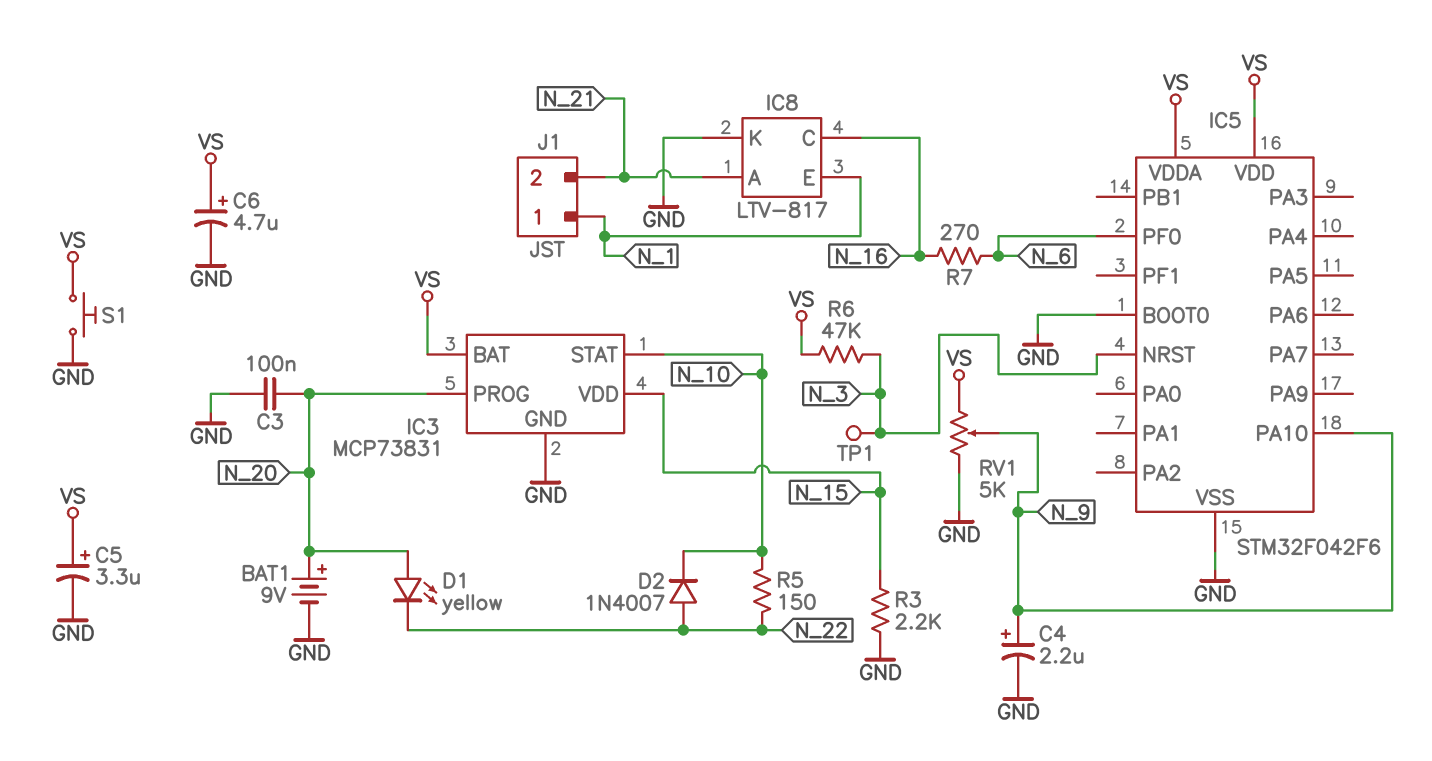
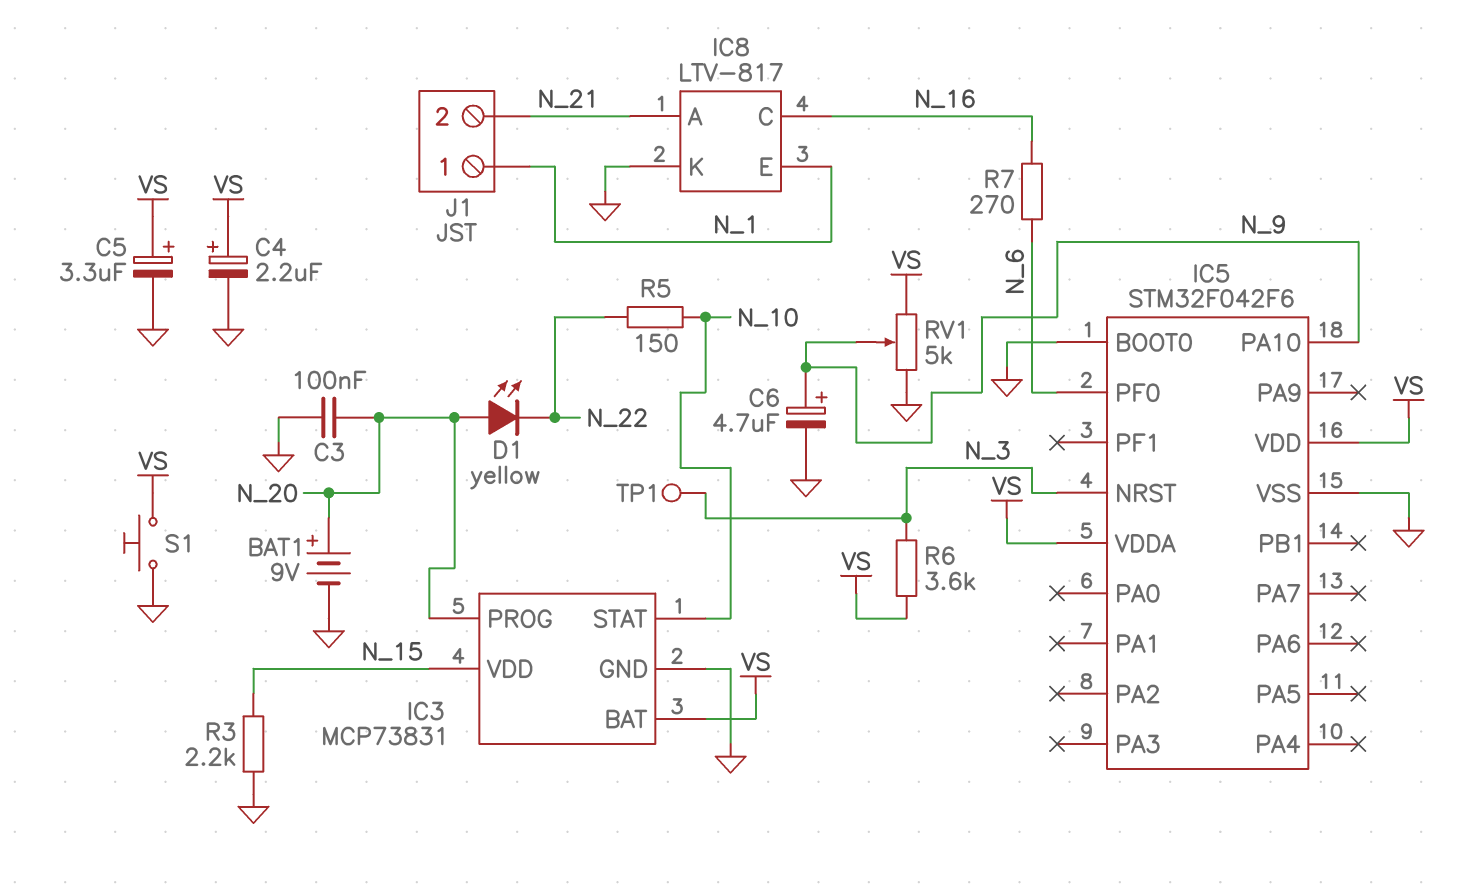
C4: 2.2uF (plus N_9, minus GND) -> 2.2uF (plus VS, minus GND)
C6: 4.7uF (plus VS, minus GND) -> 4.7uF (plus N_9, minus GND)
D2: diode 1N4007 (A N_22, K N_10) -> none
R6: 47k (N_3, VS) -> 3.6k (N_3, VS)

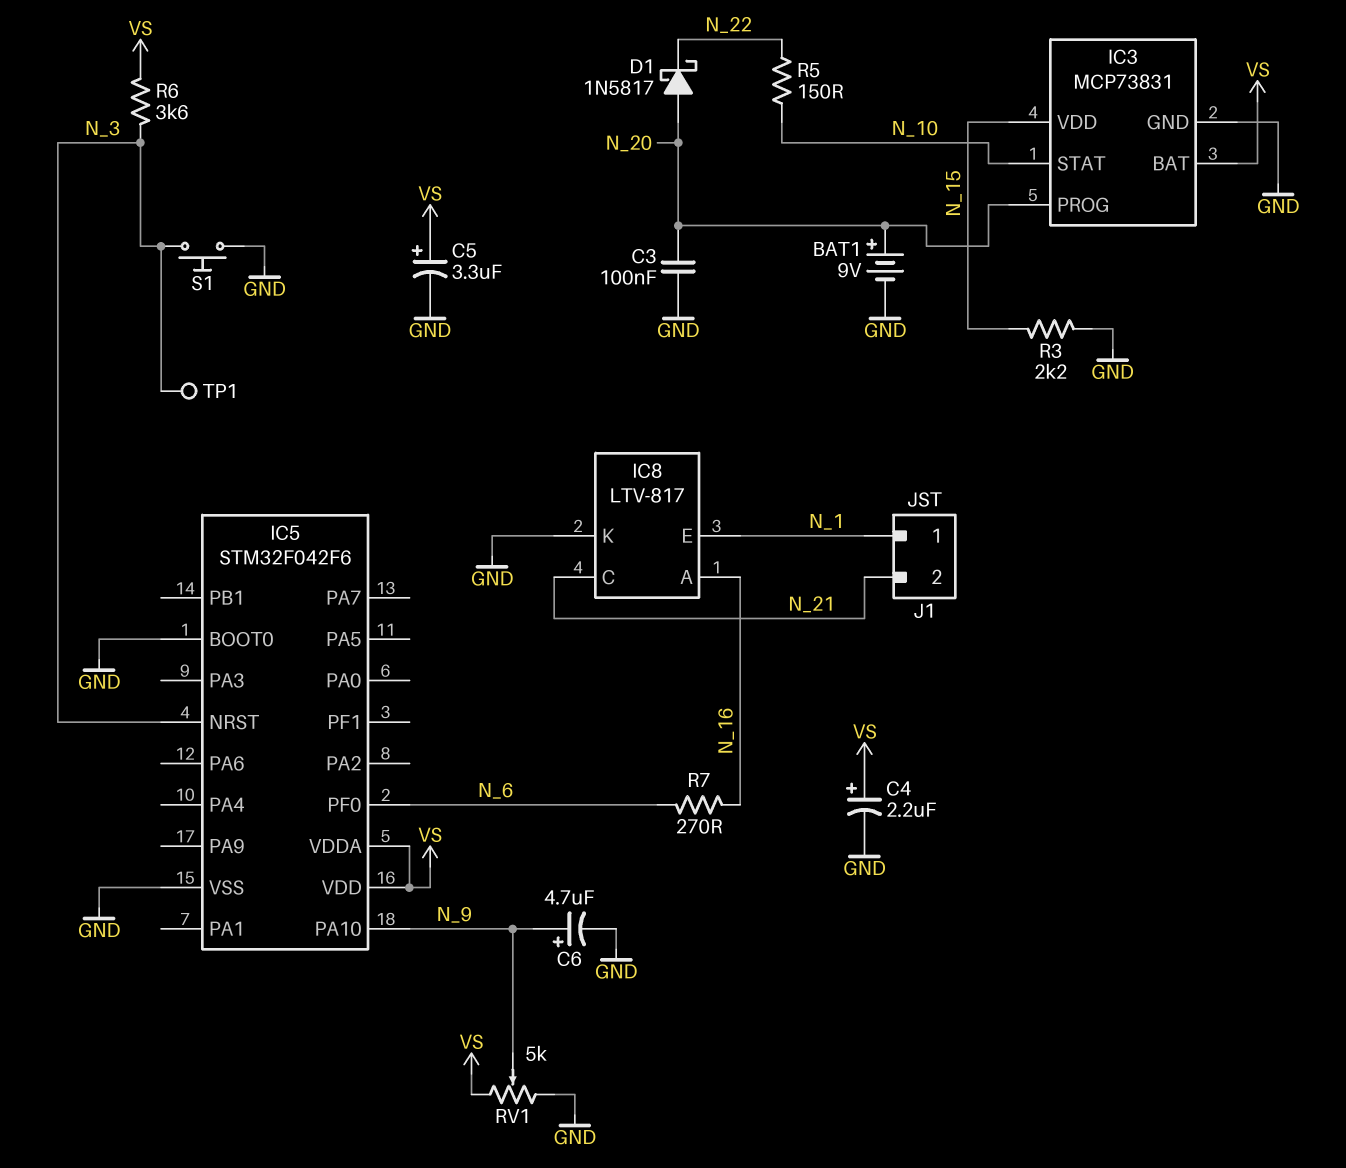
D1: LED yellow (A N_20, K N_22) -> schottky 1N5817 (A N_20, K N_22)
IC8 pin A: N_21 -> N_16
IC8 pin C: N_16 -> N_21
S1: button (GND, VS) -> button (GND, N_3)

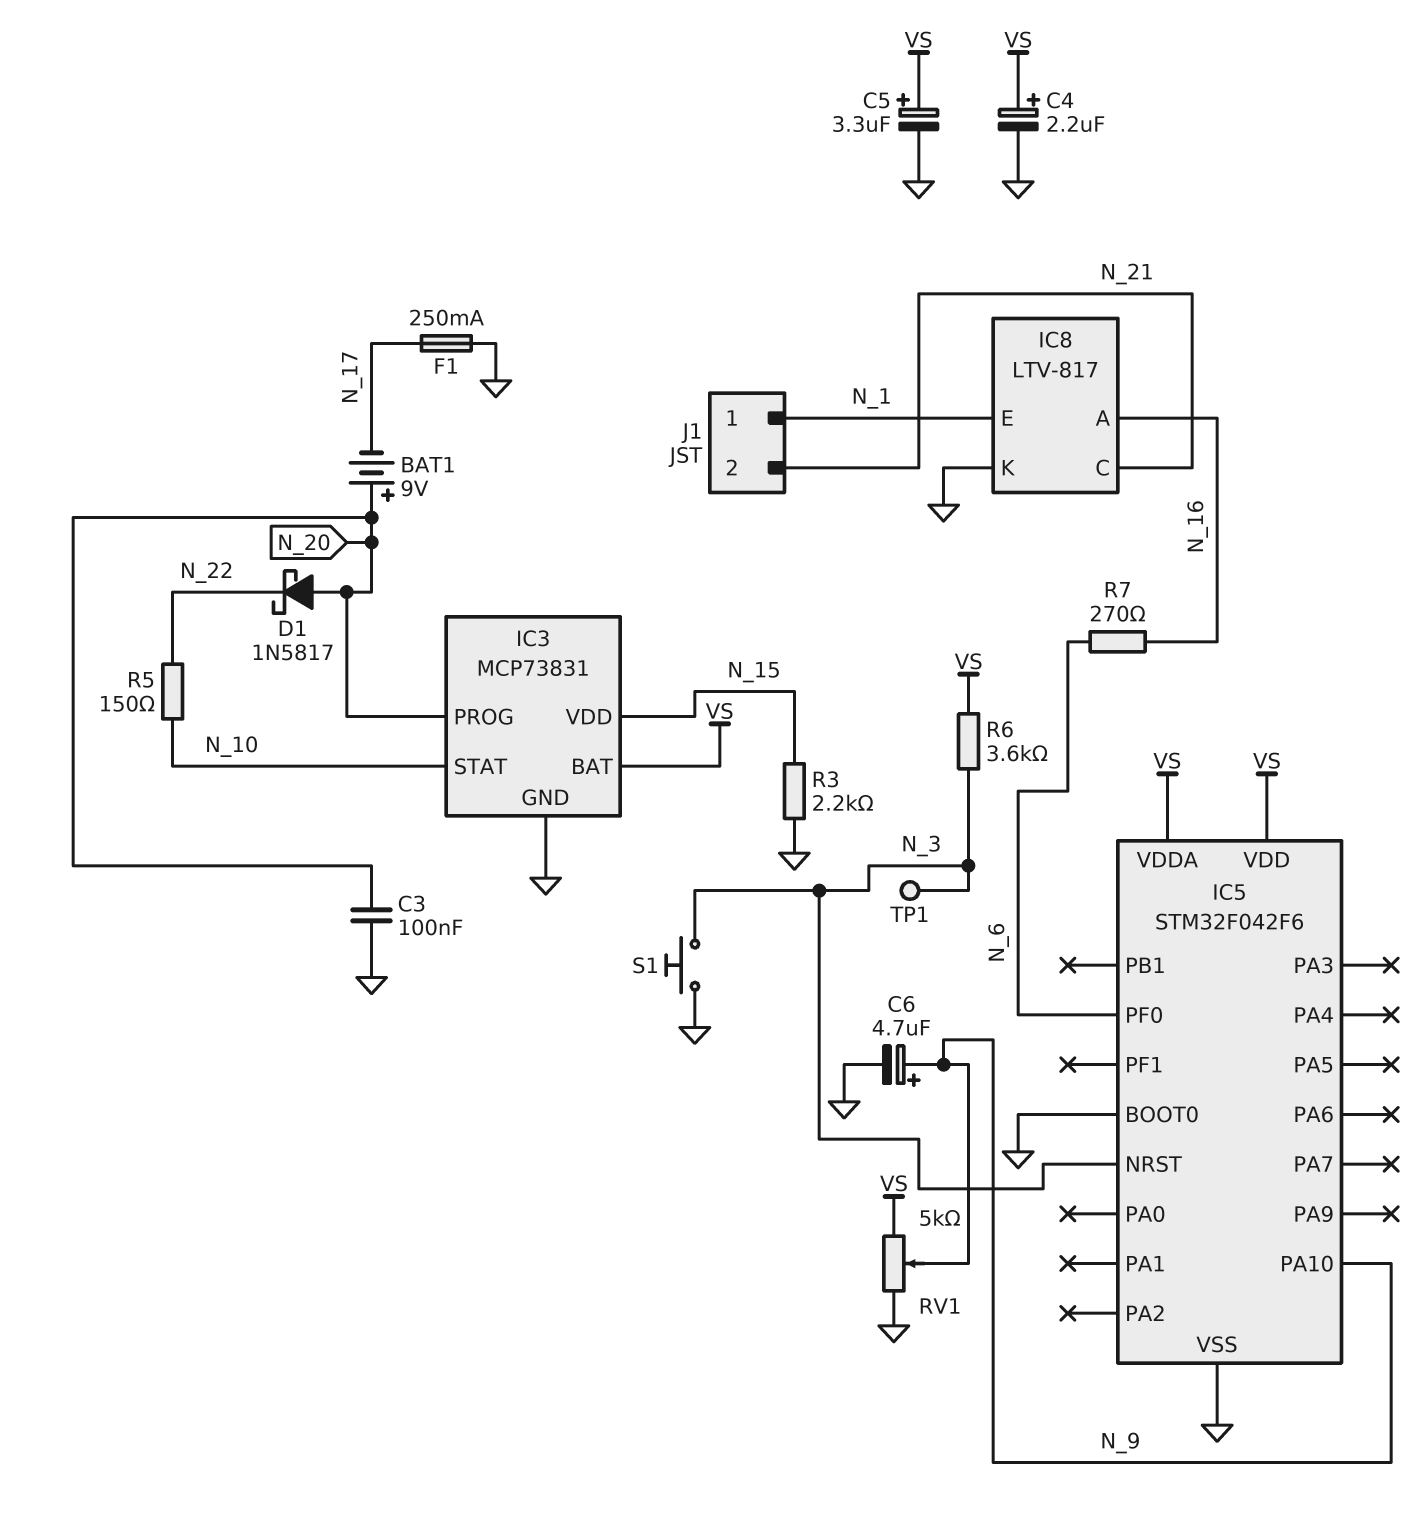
BAT1: 9V (plus N_20, minus GND) -> 9V (plus N_20, minus N_17)
F1: none -> 250mA (GND, N_17)

